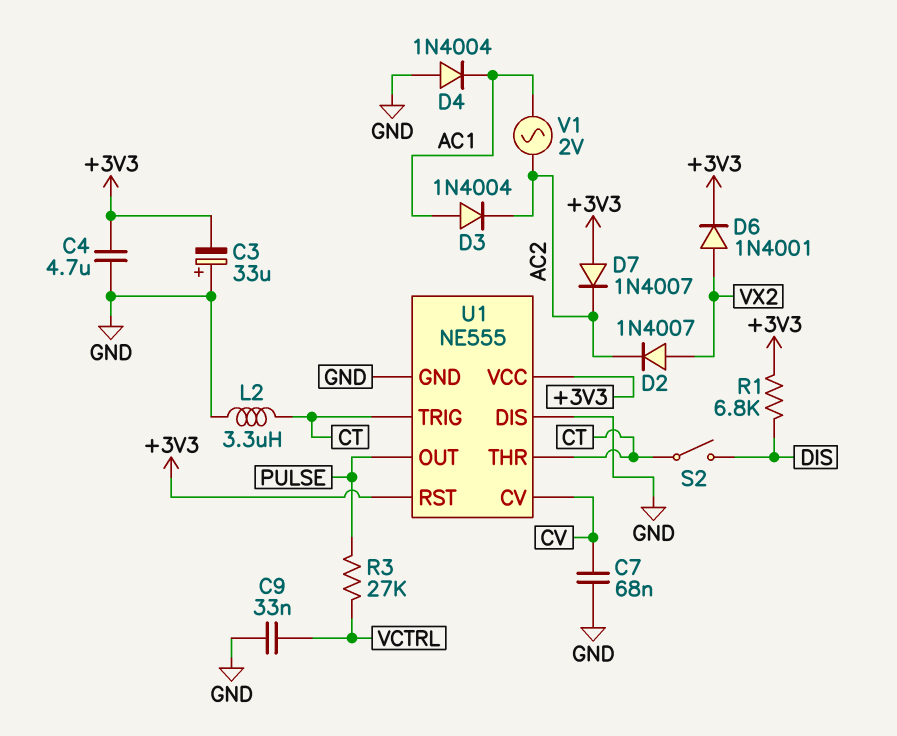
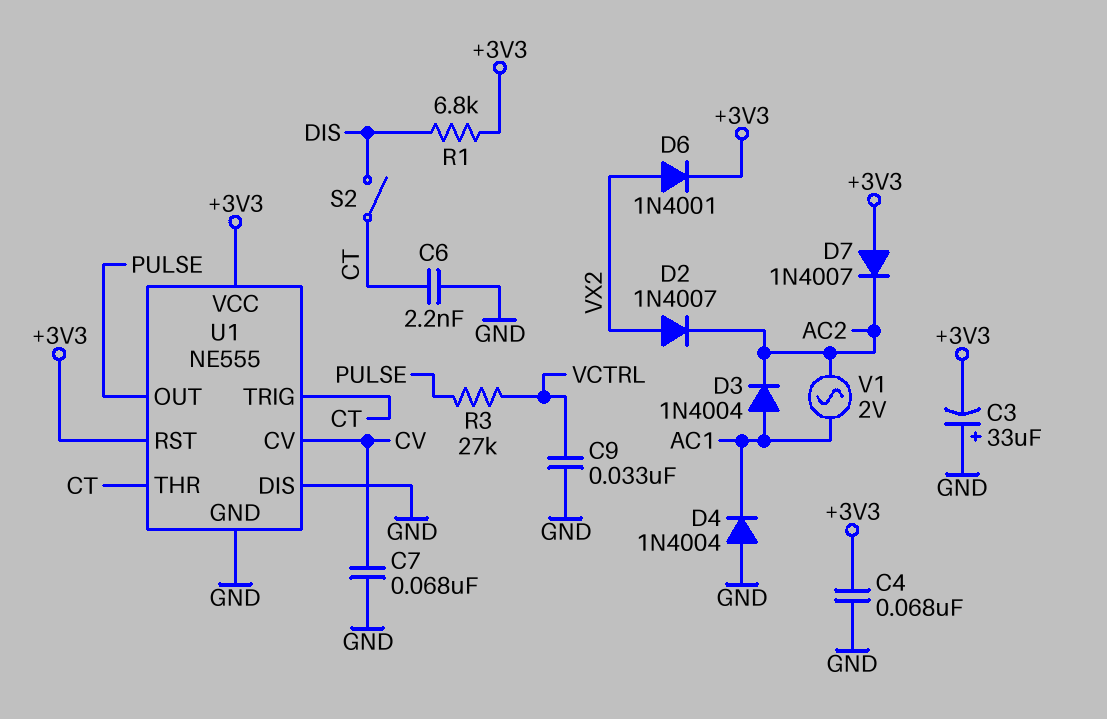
C4: 4.7uF (+3V3, GND) -> 68nF (+3V3, GND)
C6: none -> 2.2nF (CT, GND)
L2: 3.3uH (CT, GND) -> none

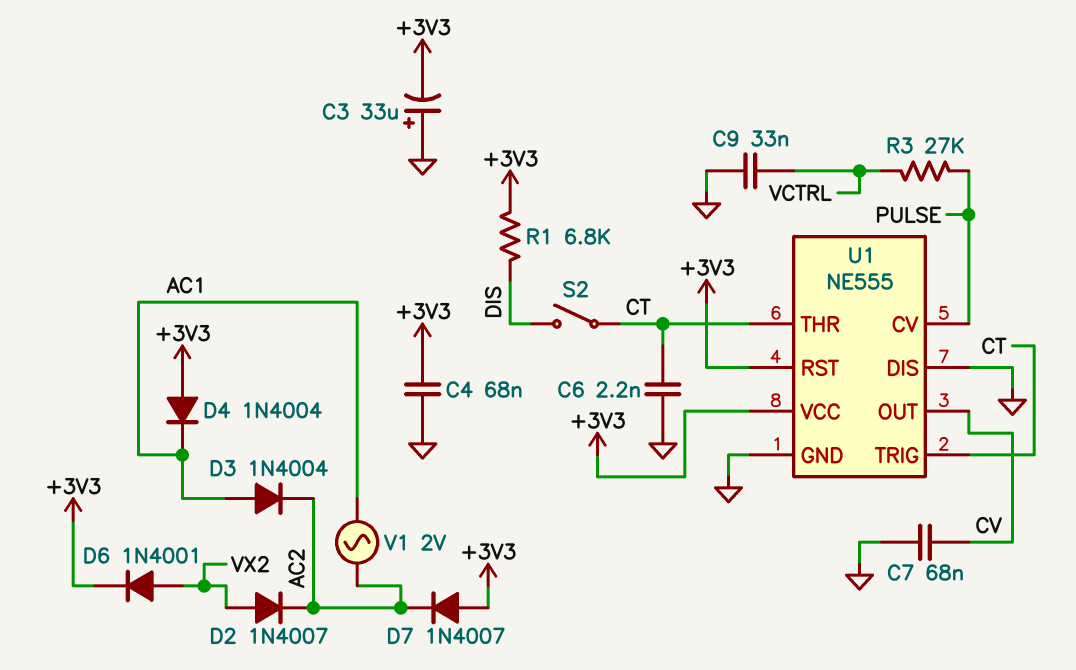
D4: diode 1N4004 (A GND, K AC1) -> diode 1N4004 (A +3V3, K AC1)
U1 pin CV: CV -> PULSE
U1 pin OUT: PULSE -> CV

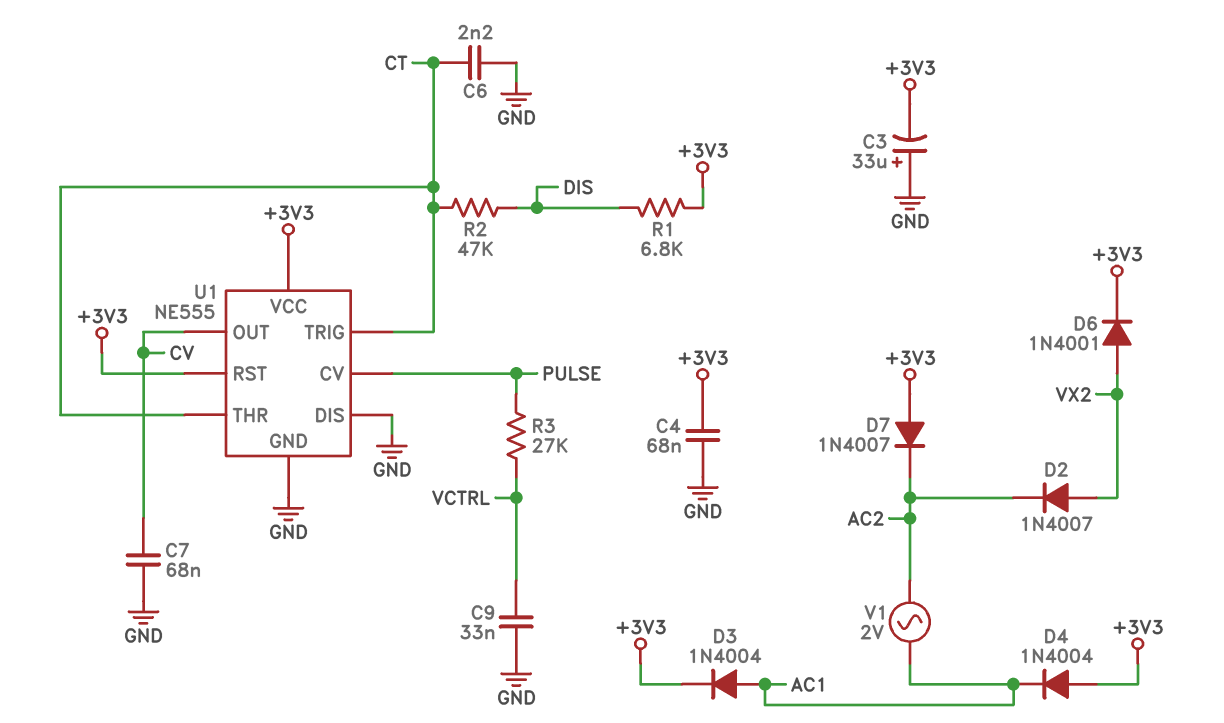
D3: diode 1N4004 (A AC1, K AC2) -> diode 1N4004 (A AC1, K +3V3)
R2: none -> 47k (CT, DIS)
S2: switch (CT, DIS) -> none

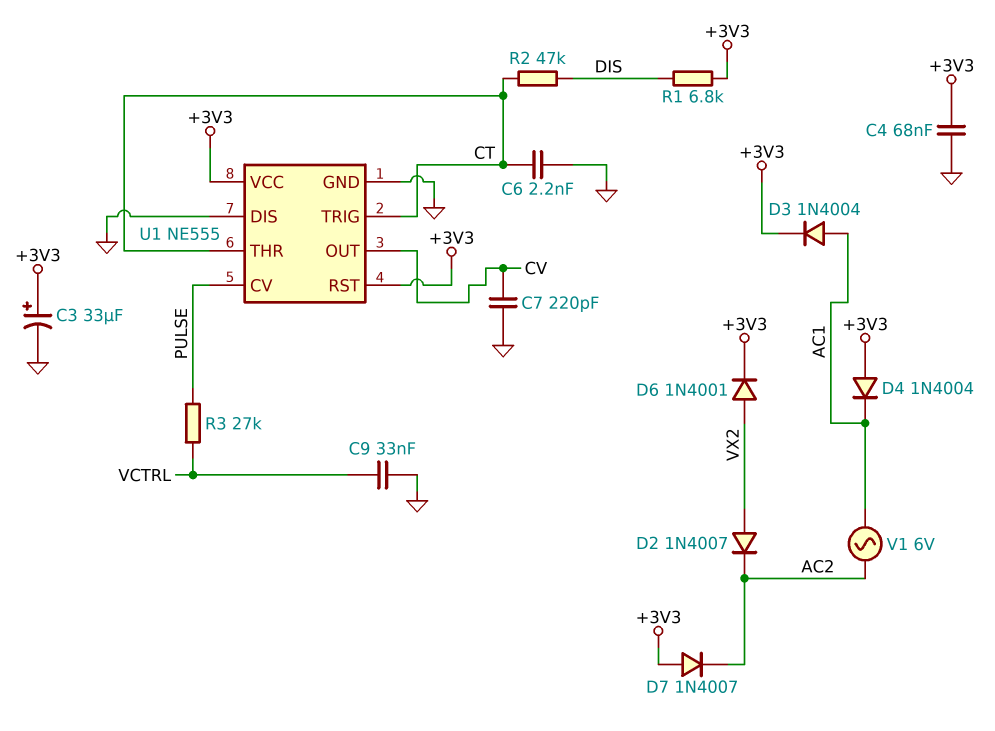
C3: 33uF (plus GND, minus +3V3) -> 33uF (plus +3V3, minus GND)
C7: 68nF (CV, GND) -> 220pF (CV, GND)
V1: AC 2V (AC1, AC2) -> AC 6V (AC1, AC2)

